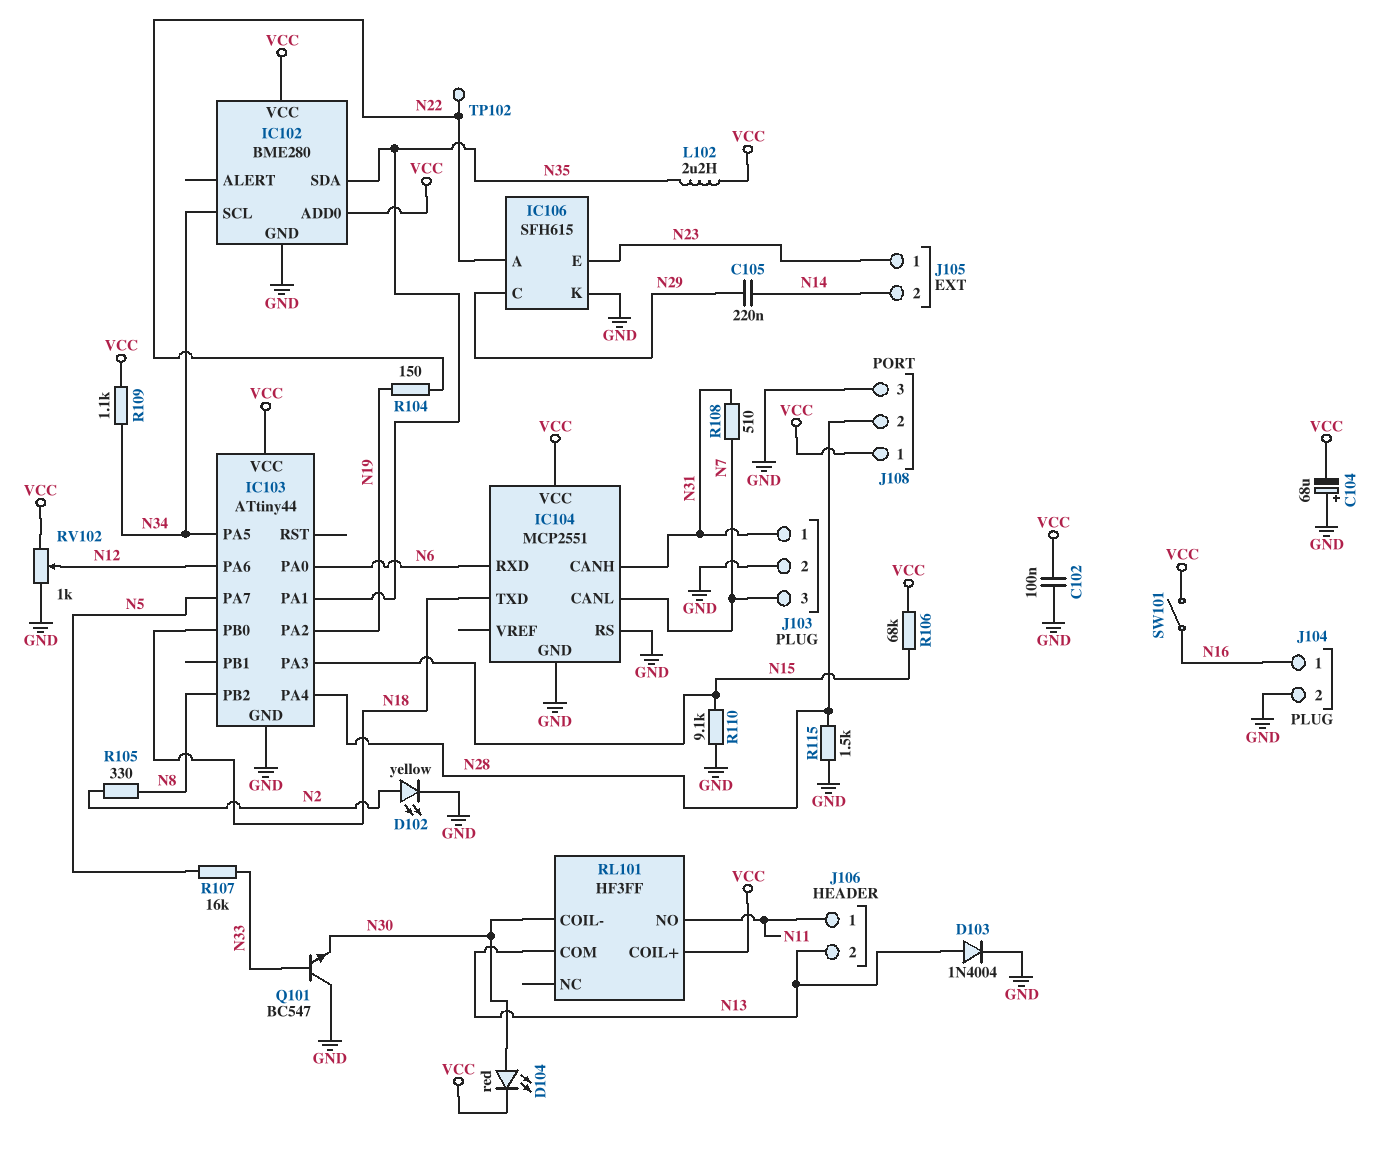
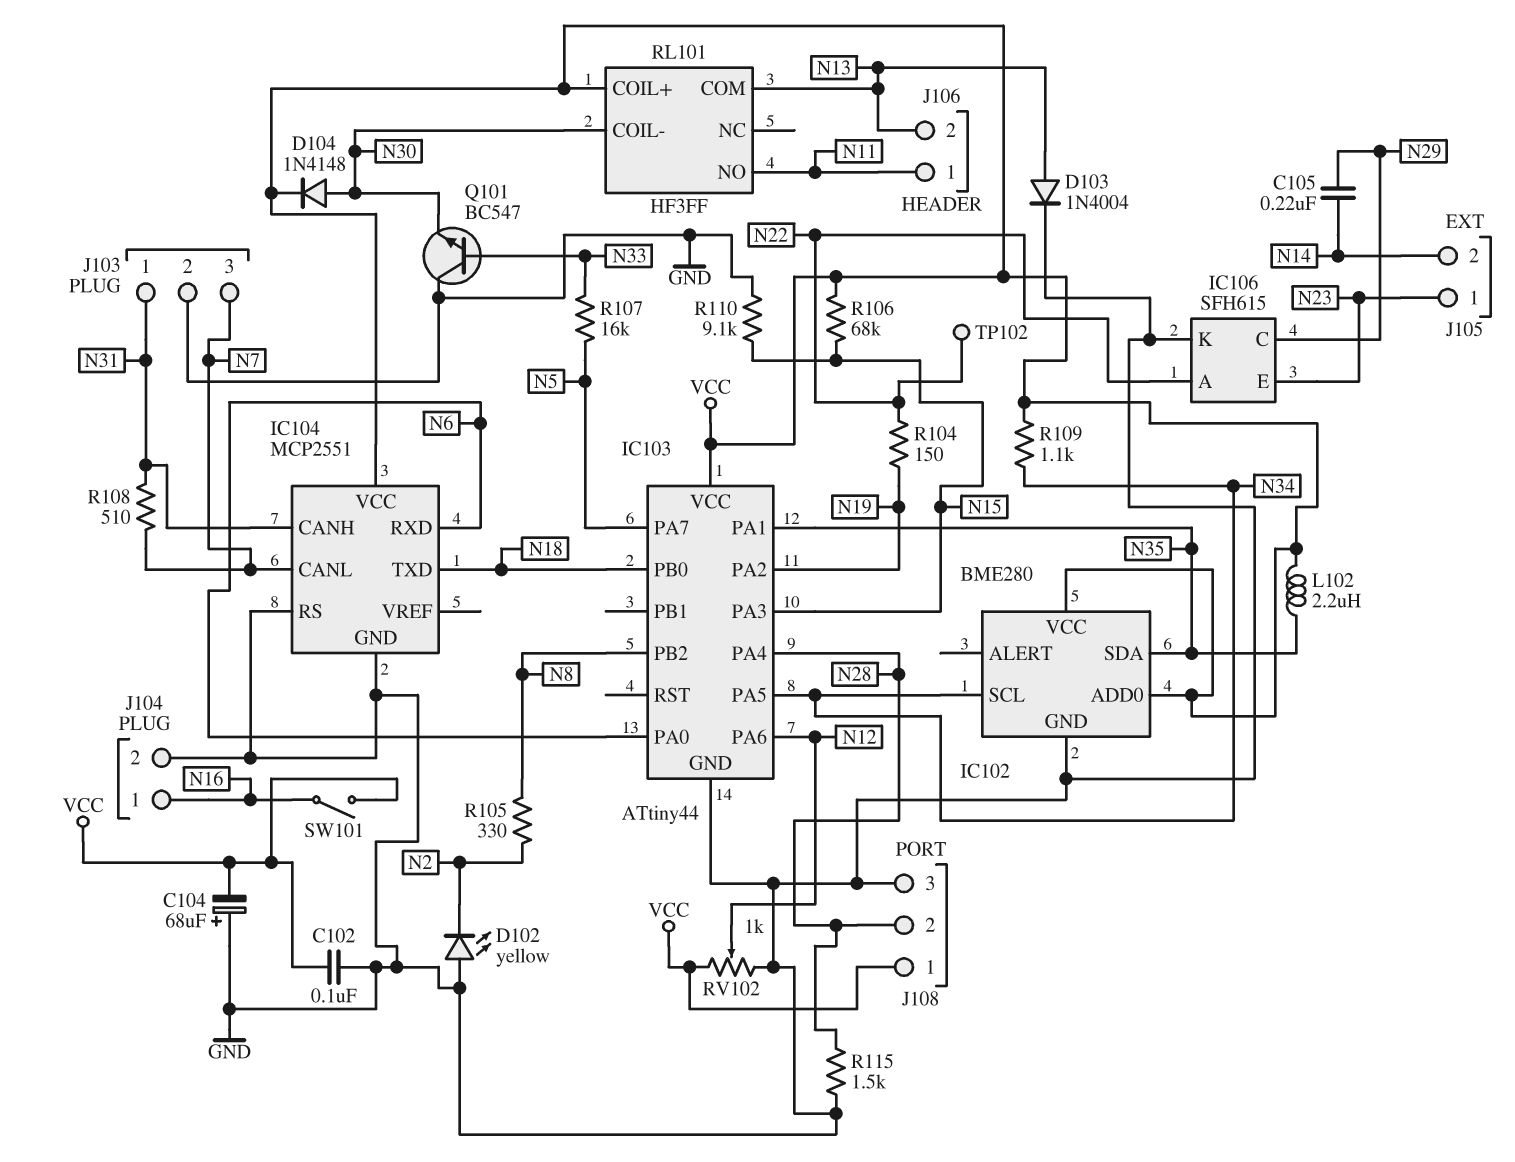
D102: LED yellow (A N2, K GND) -> LED yellow (A GND, K N2)
D104: LED red (A N30, K VCC) -> diode 1N4148 (A N30, K VCC)

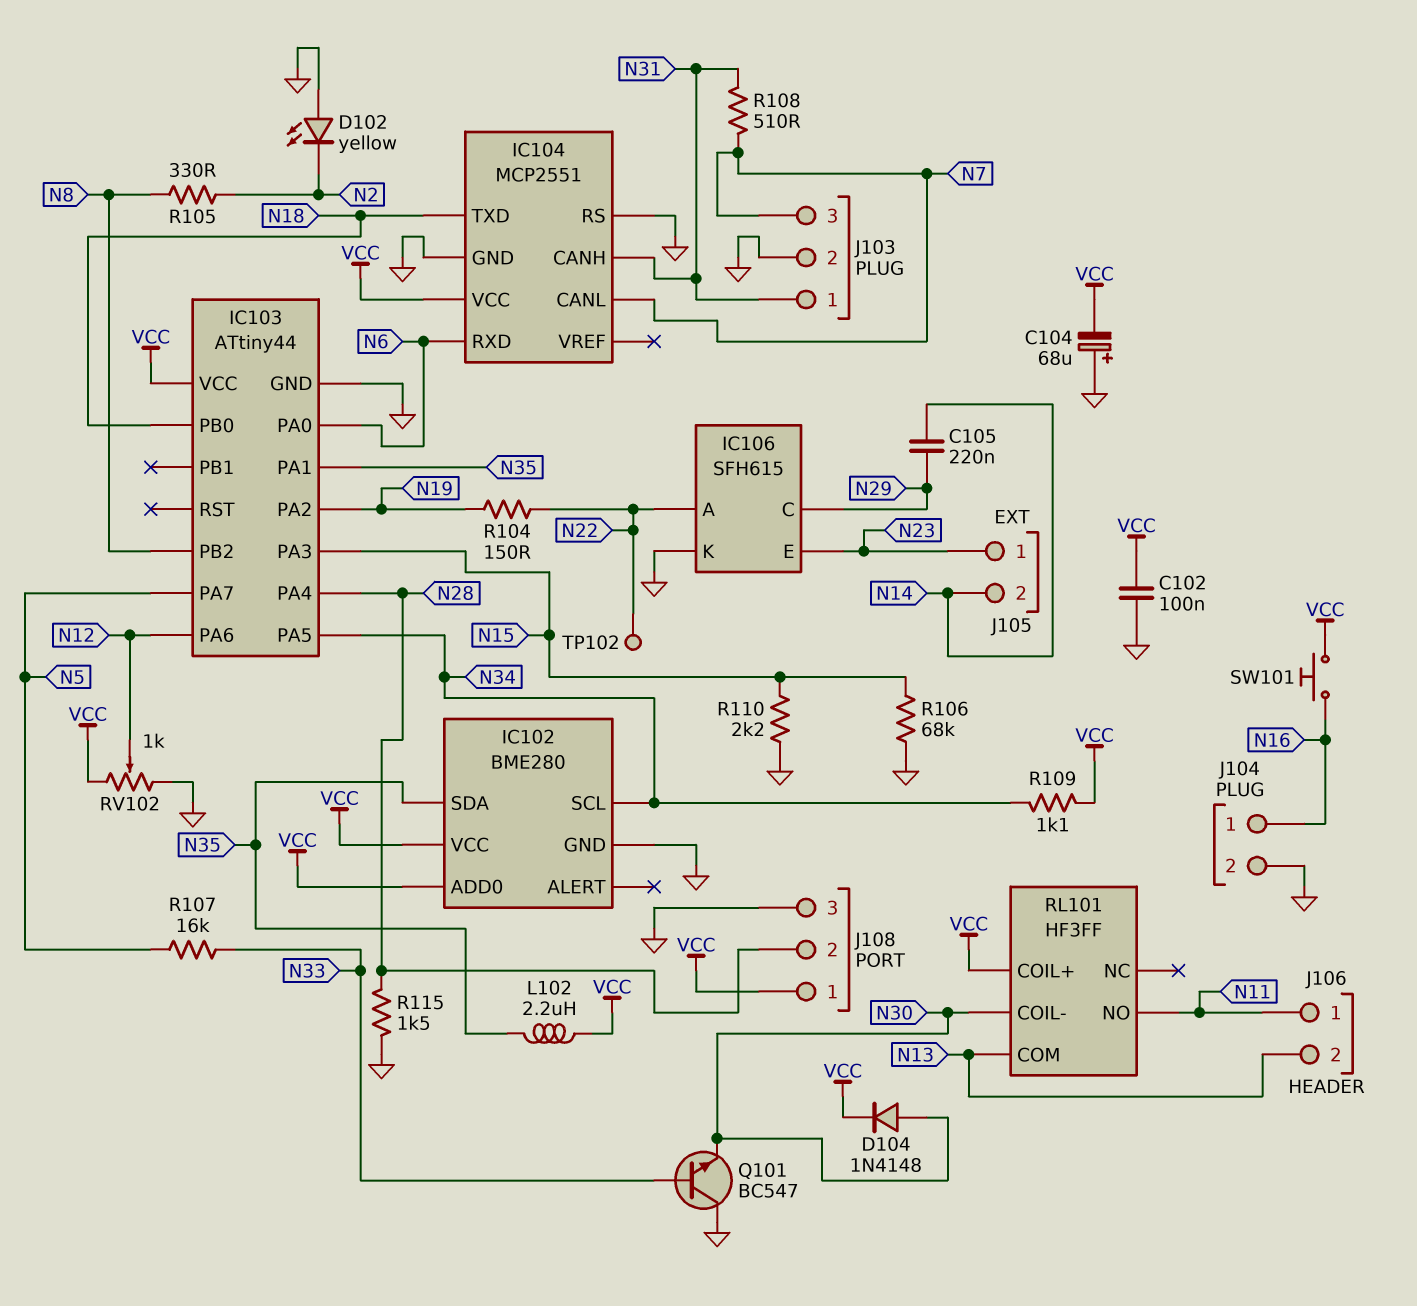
D103: diode 1N4004 (A N13, K GND) -> none
R106: 68k (N15, VCC) -> 68k (GND, N15)
R110: 9.1k (GND, N15) -> 2.2k (GND, N15)
SW101: switch (N16, VCC) -> button (N16, VCC)

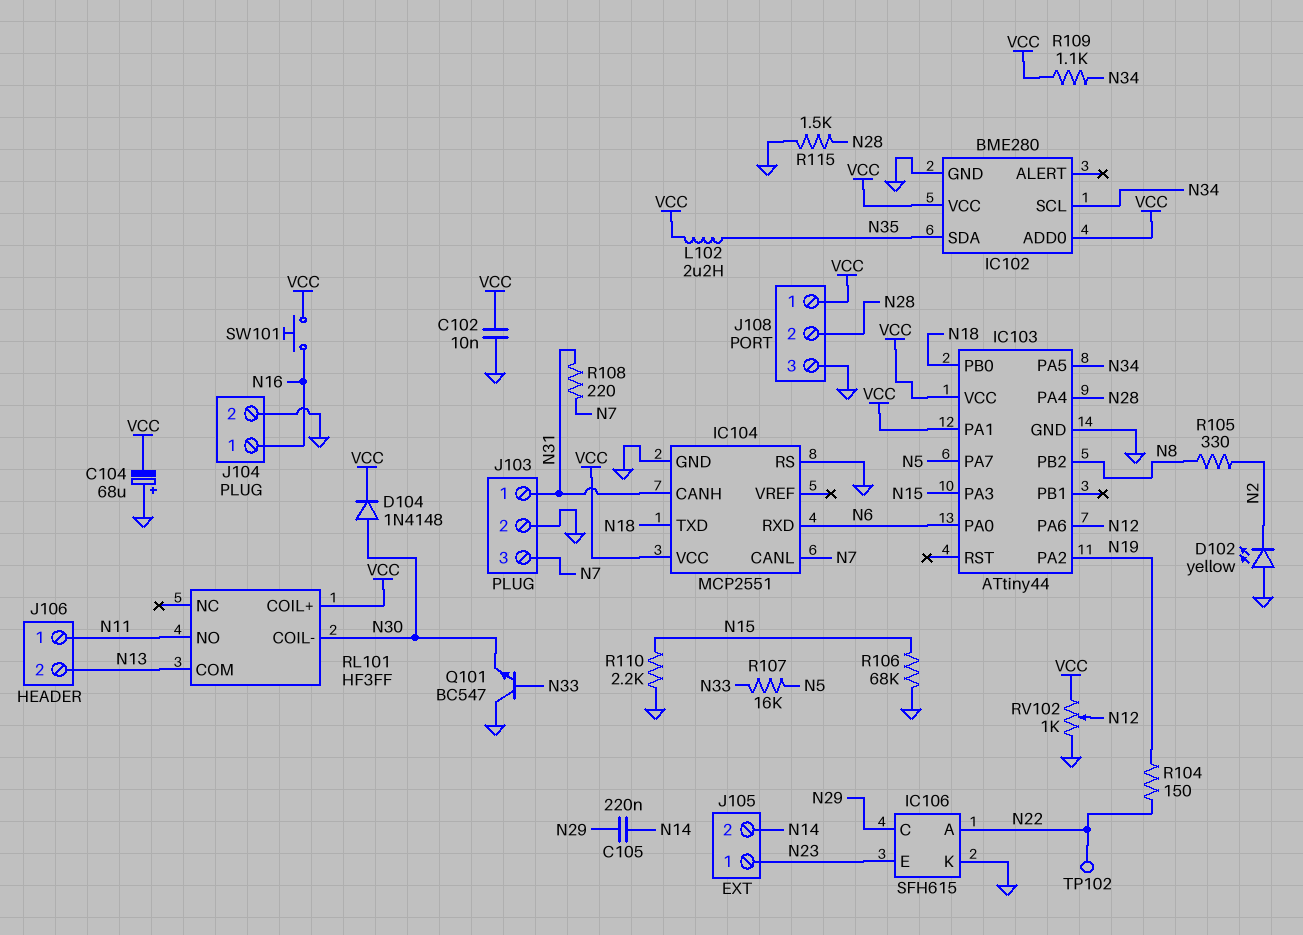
C102: 100nF (GND, VCC) -> 10nF (GND, VCC)
IC103 pin PA1: N35 -> VCC
R108: 510 (N7, N31) -> 220 (N7, N31)

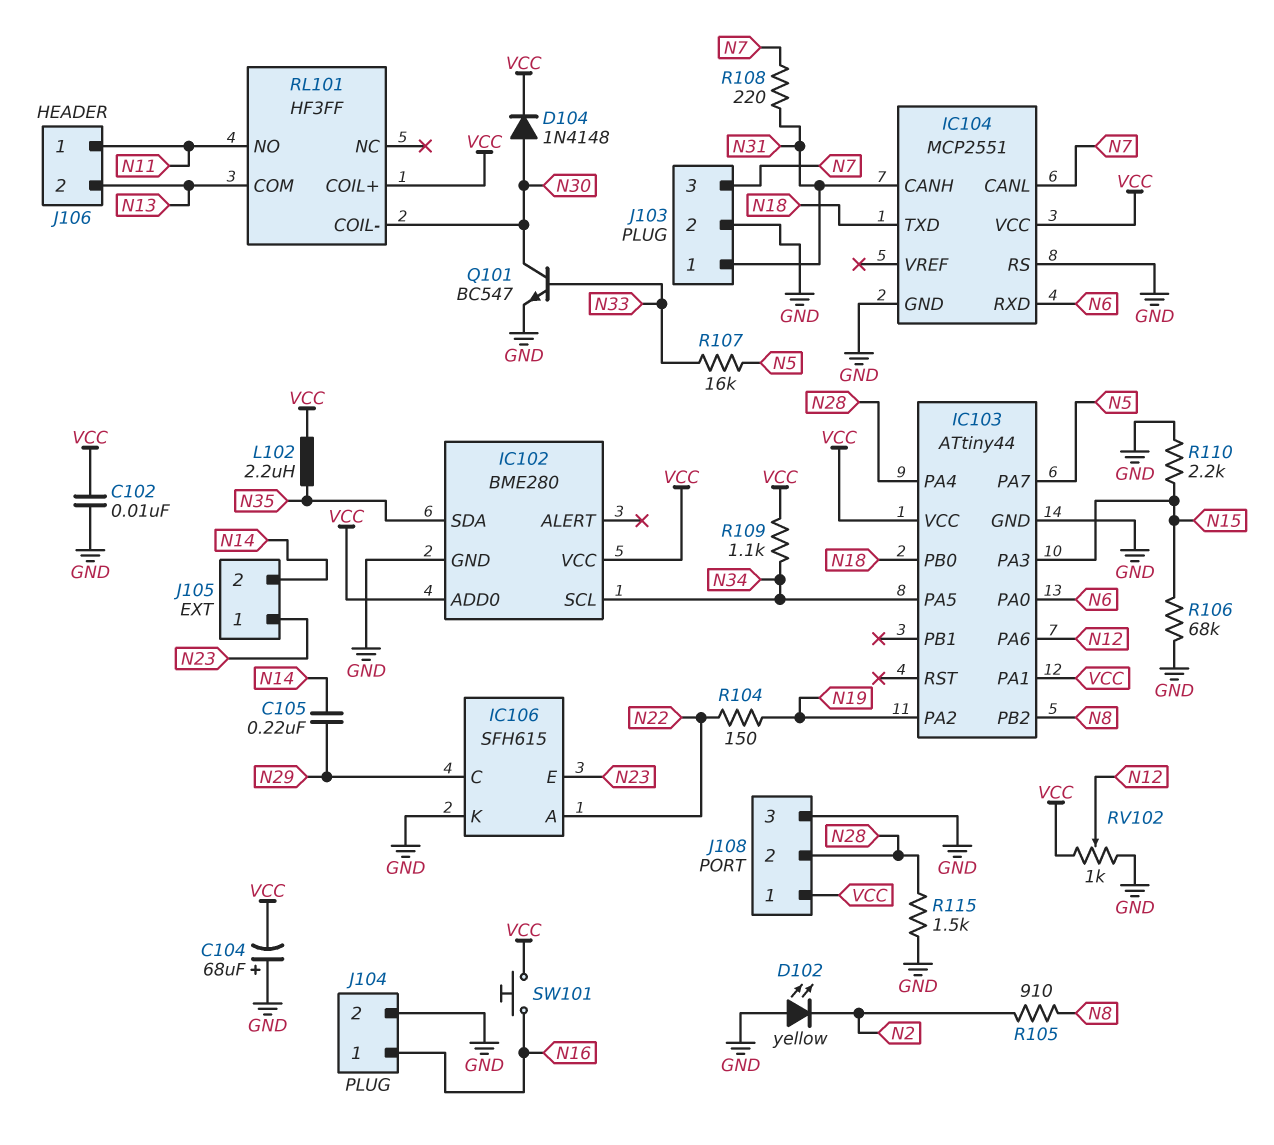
Q101: NPN BC547 (B N33, C GND, E N30) -> NPN BC547 (B N33, C N30, E GND)
R105: 330 (N2, N8) -> 910 (N2, N8)
TP102: test point (N22) -> none

